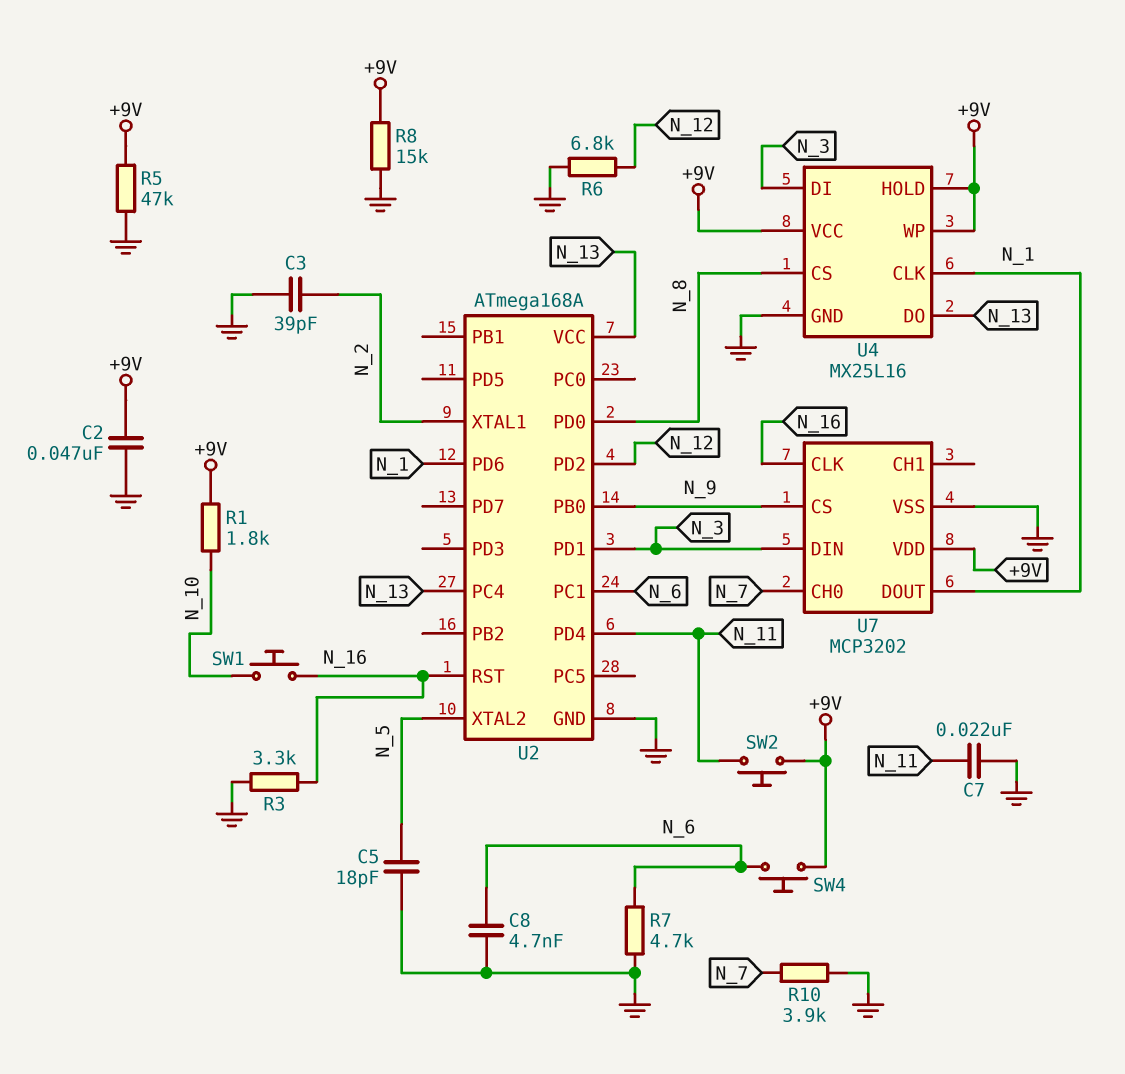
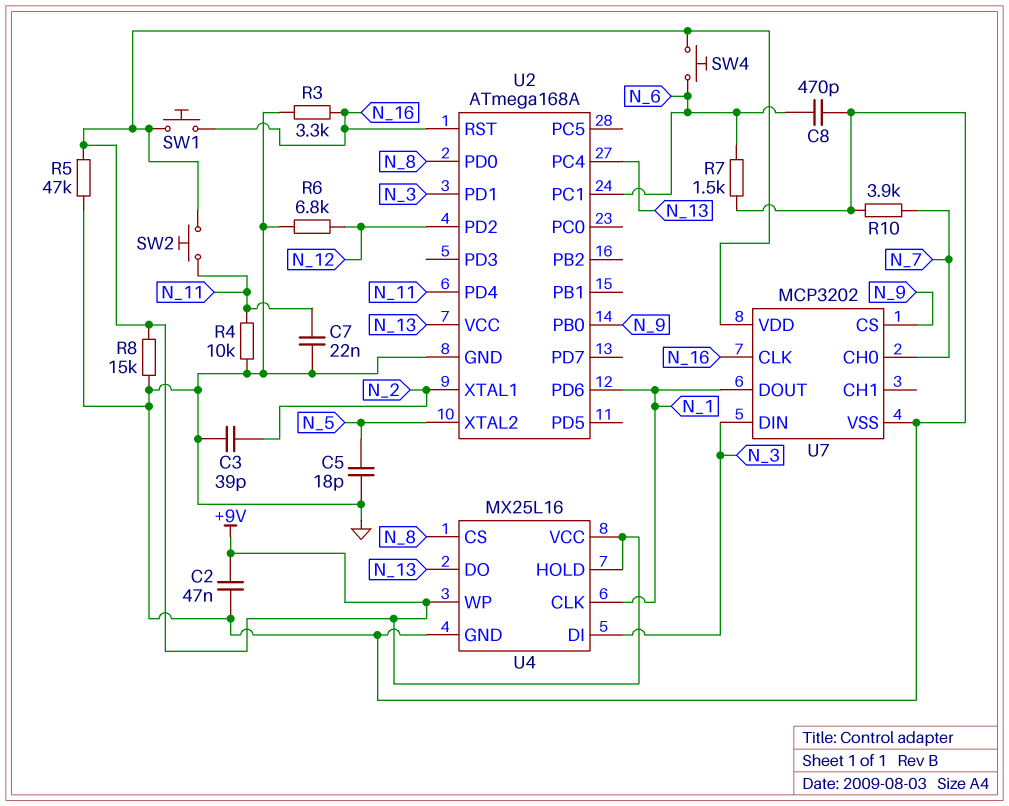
C8: 4.7nF (GND, N_6) -> 470pF (GND, N_6)
R1: 1.8k (+9V, N_10) -> none
R4: none -> 10k (GND, N_11)
R7: 4.7k (GND, N_6) -> 1.5k (GND, N_6)
SW1: button (N_10, N_16) -> button (+9V, N_16)

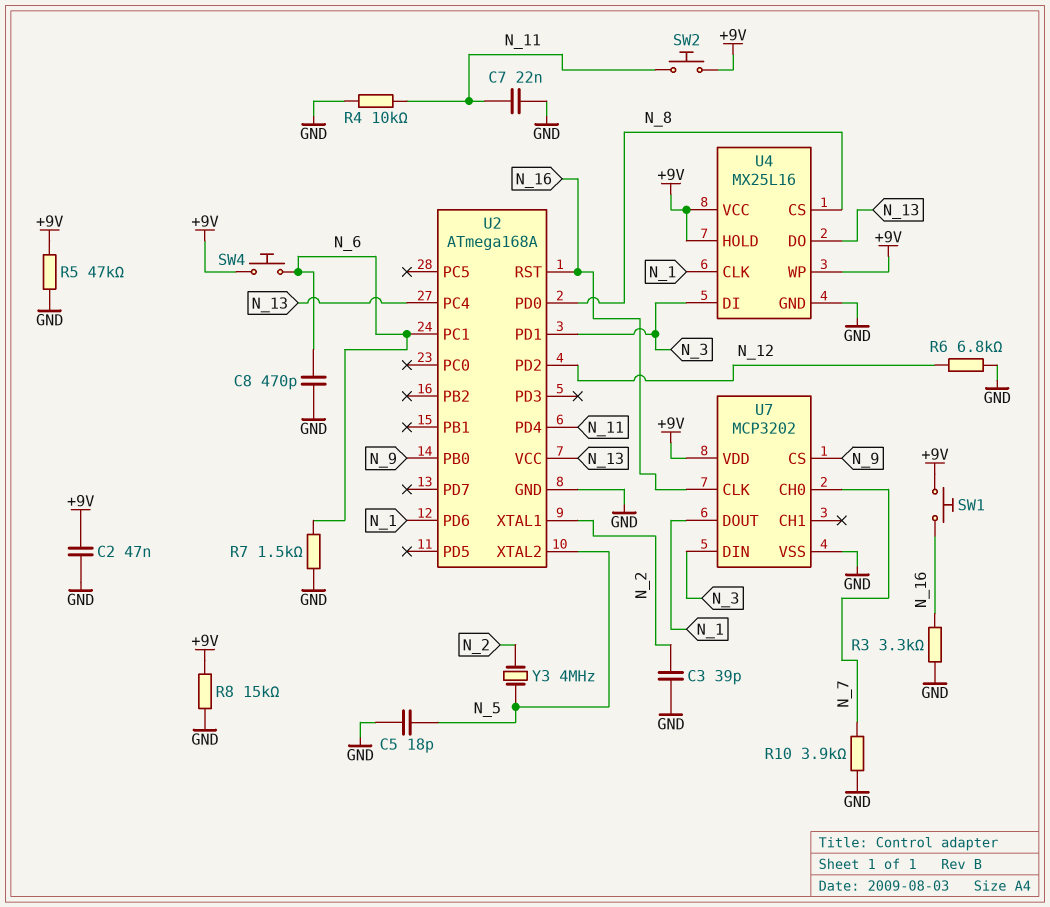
Y3: none -> 4MHz (N_2, N_5)

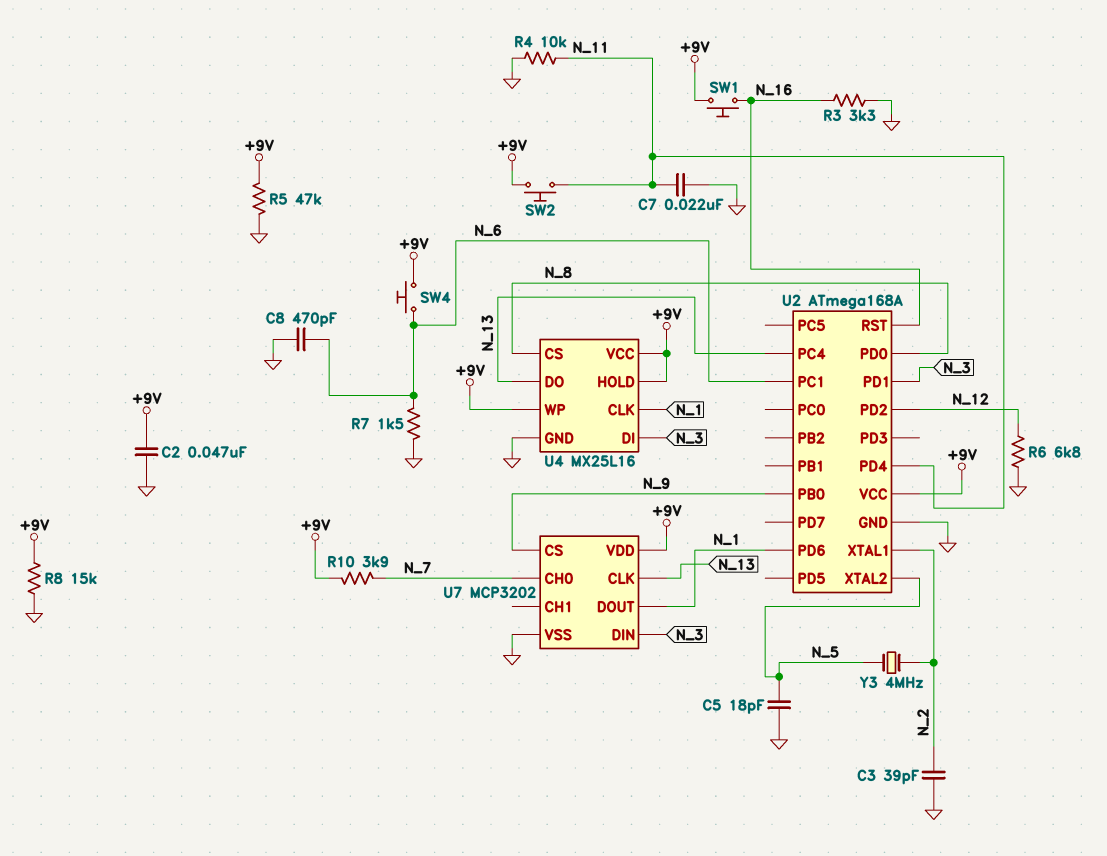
R10: 3.9k (GND, N_7) -> 3.9k (+9V, N_7)
U2 pin VCC: N_13 -> +9V
U7 pin CLK: N_16 -> N_13

